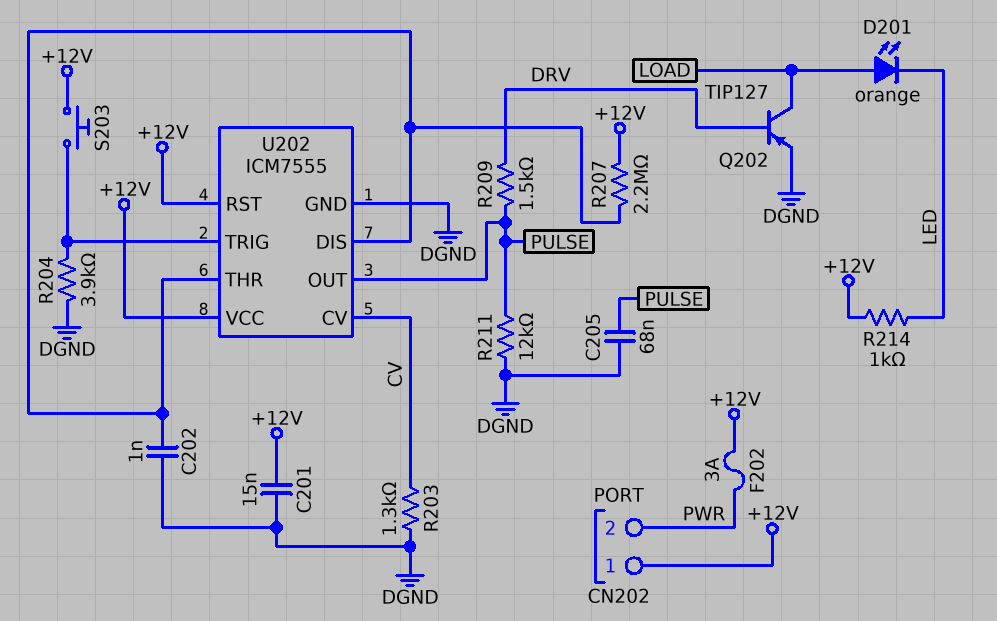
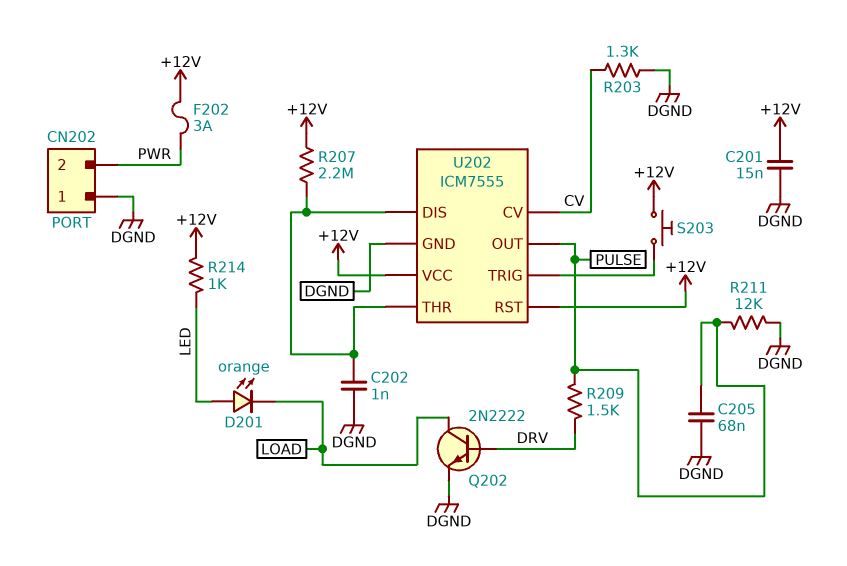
CN202 pin 1: +12V -> DGND
D201: LED orange (A LOAD, K LED) -> LED orange (A LED, K LOAD)
Q202: PNP TIP127 (B DRV, C LOAD, E DGND) -> NPN 2N2222 (B DRV, C LOAD, E DGND)
R204: 3.9k (DGND, U202/TRIG) -> none

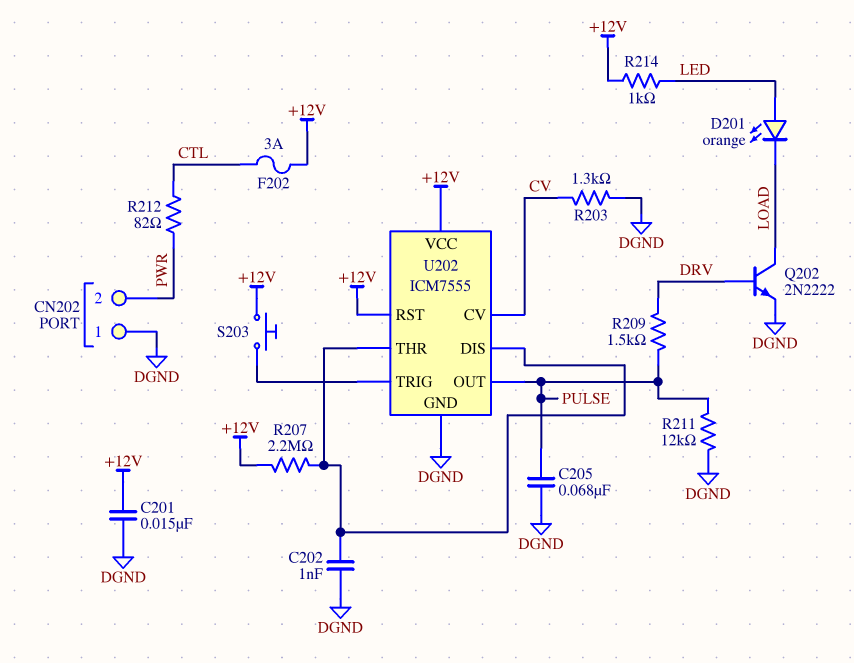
F202: 3A (+12V, PWR) -> 3A (+12V, CTL)
R212: none -> 82 (CTL, PWR)

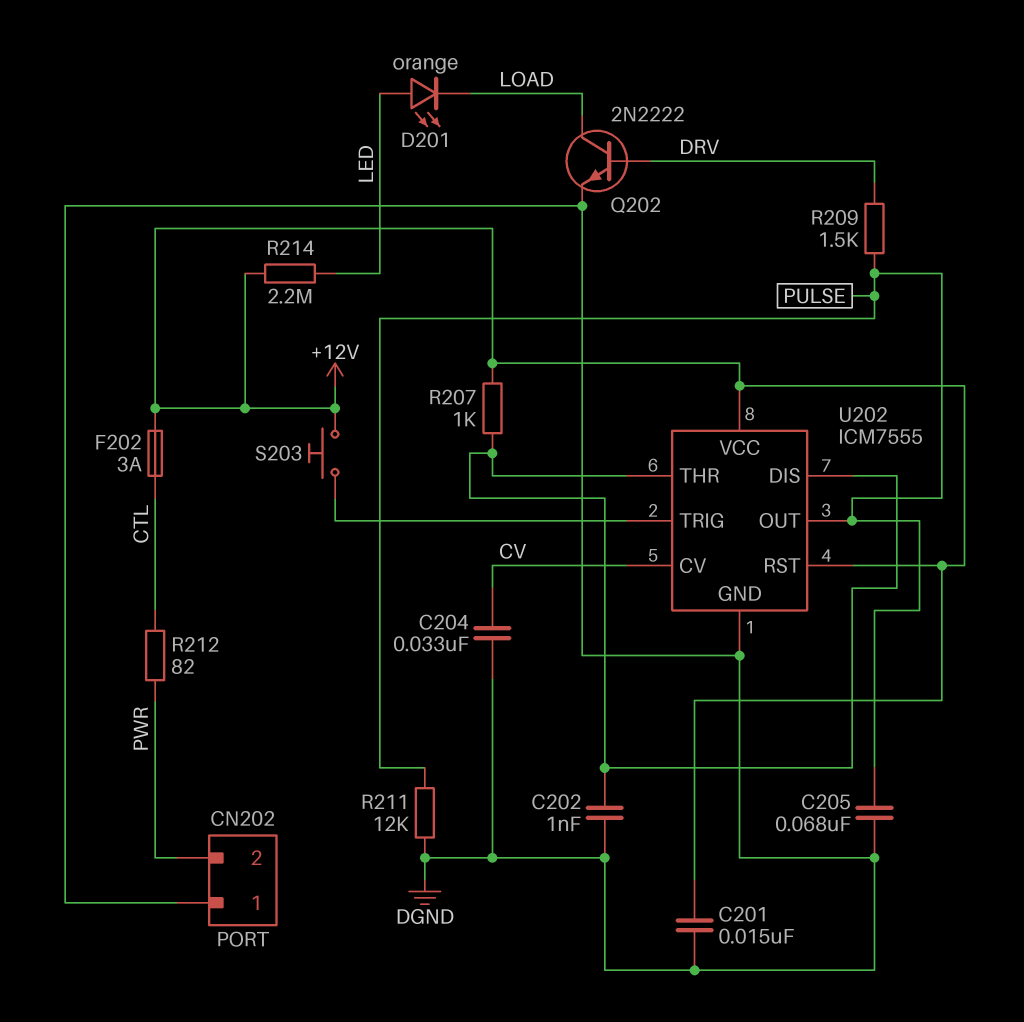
C204: none -> 33nF (CV, DGND)
R203: 1.3k (CV, DGND) -> none
R207: 2.2M (+12V, U202/DIS) -> 1k (+12V, U202/DIS)
R214: 1k (+12V, LED) -> 2.2M (+12V, LED)

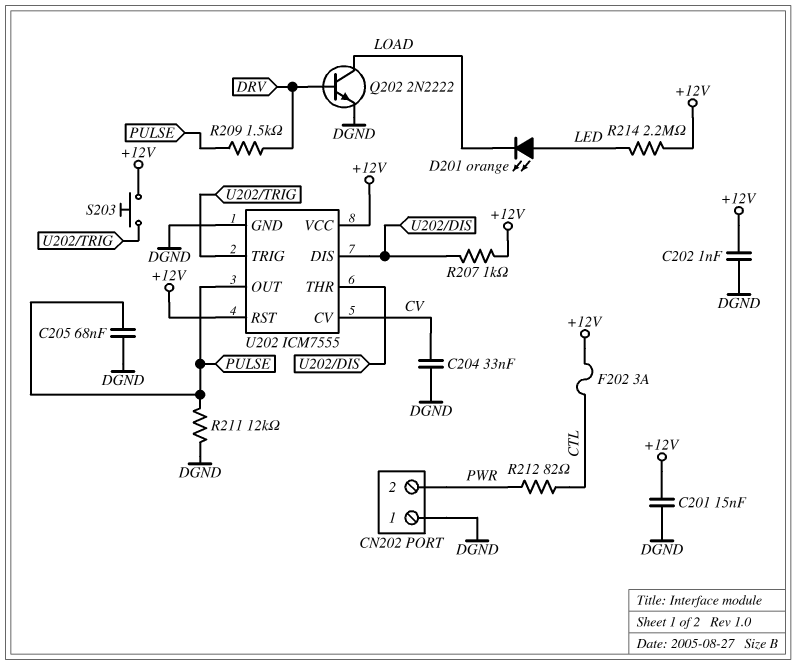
C202: 1nF (DGND, U202/DIS) -> 1nF (+12V, DGND)

